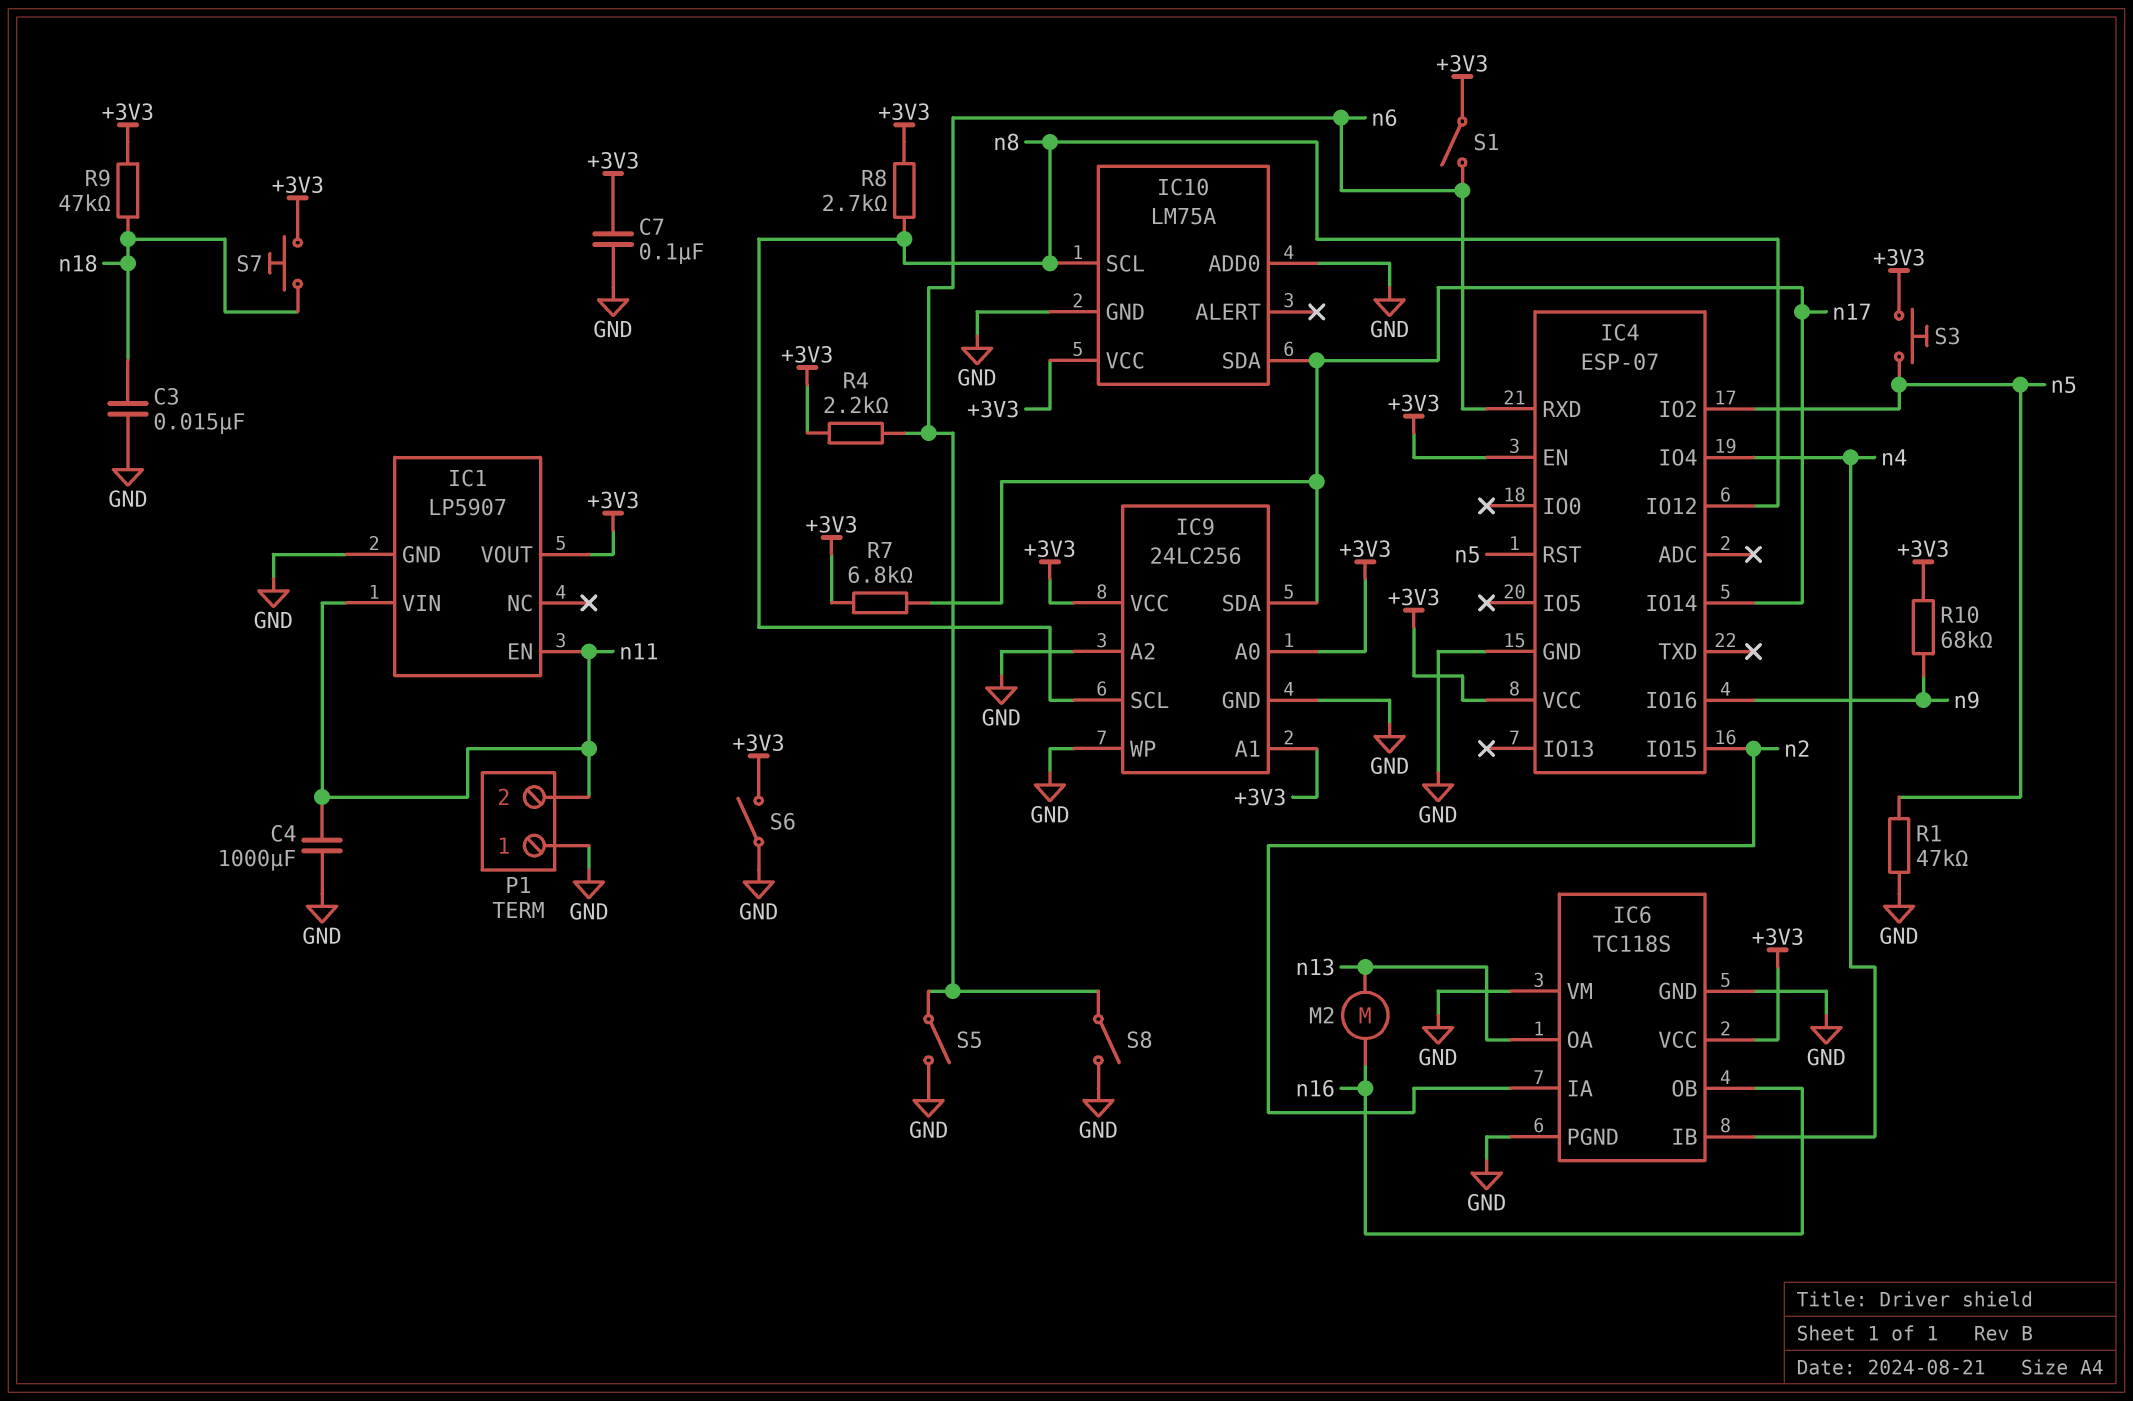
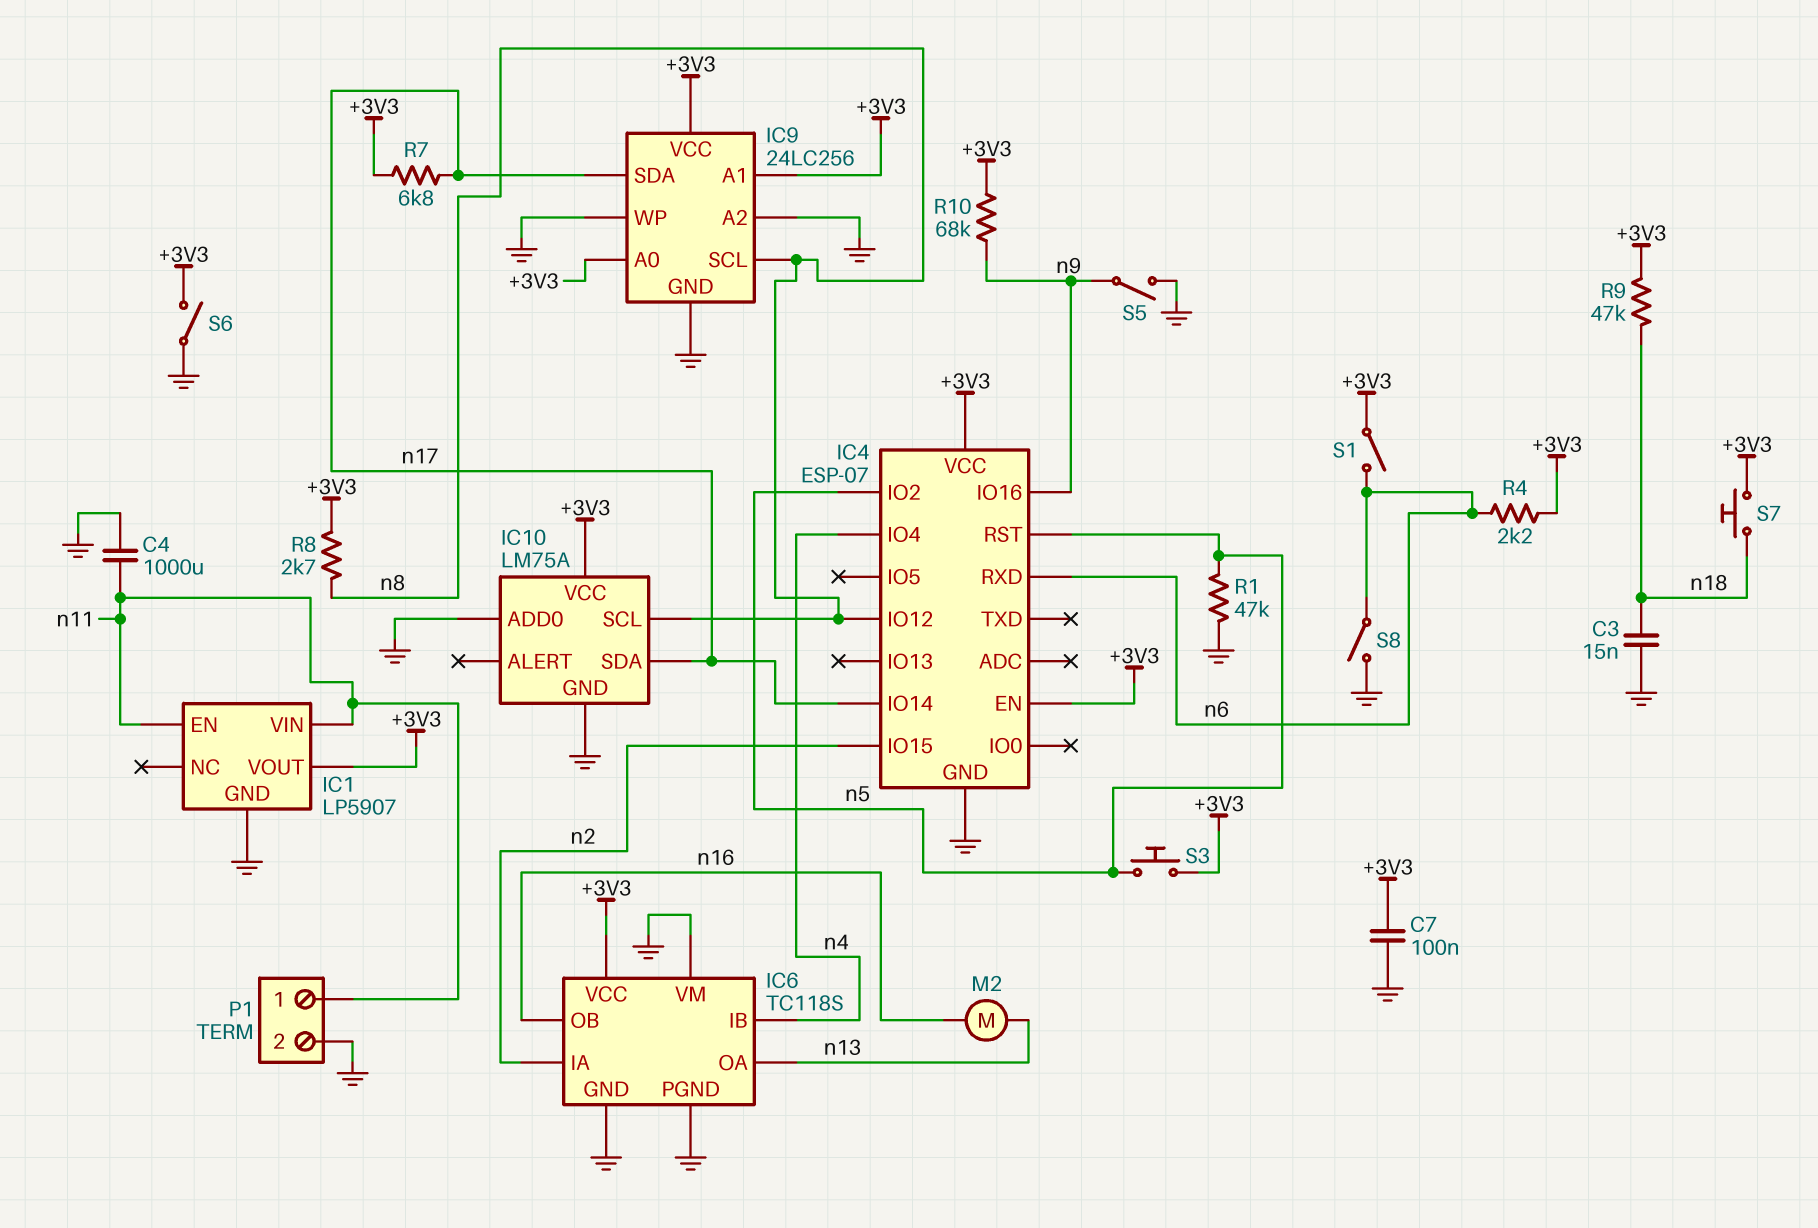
P1 pin 1: GND -> n11
P1 pin 2: n11 -> GND
S5: switch (GND, n6) -> switch (GND, n9)

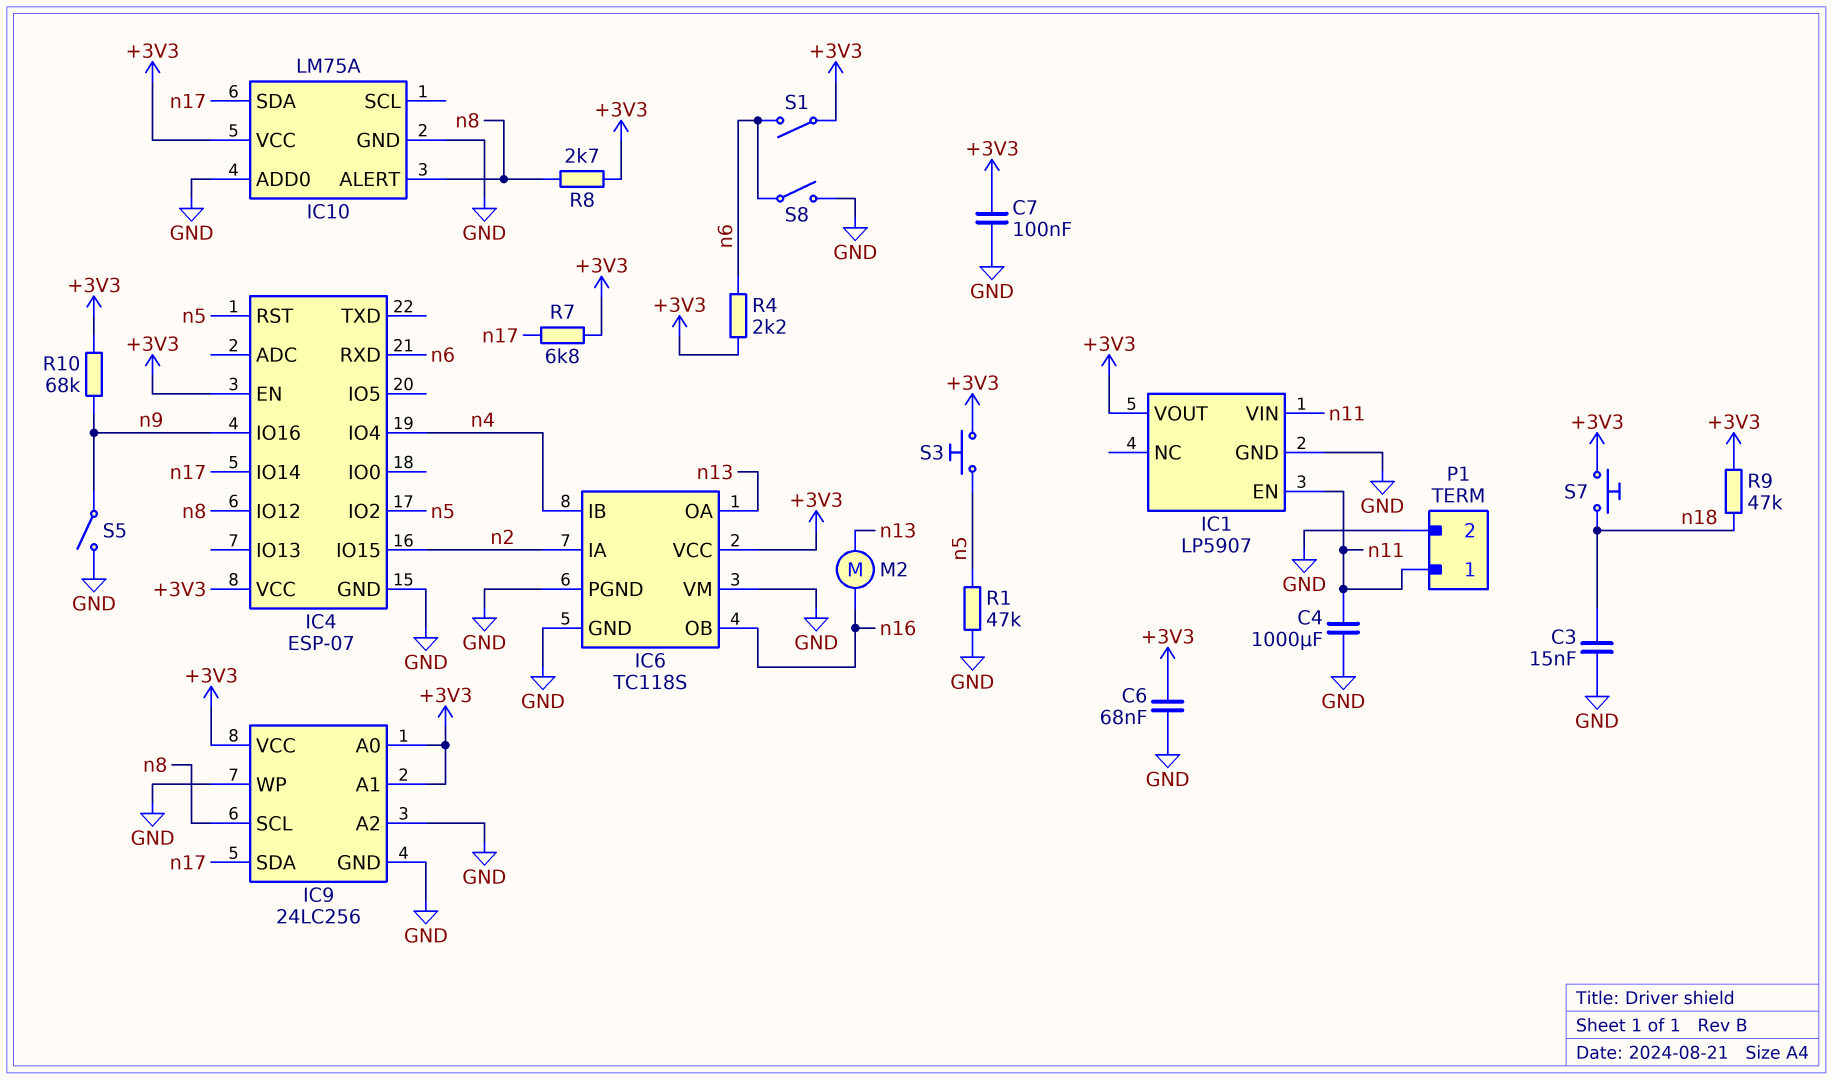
C6: none -> 68nF (+3V3, GND)
IC10 pin ALERT: none -> n8
IC10 pin SCL: n8 -> none
S6: switch (+3V3, GND) -> none

